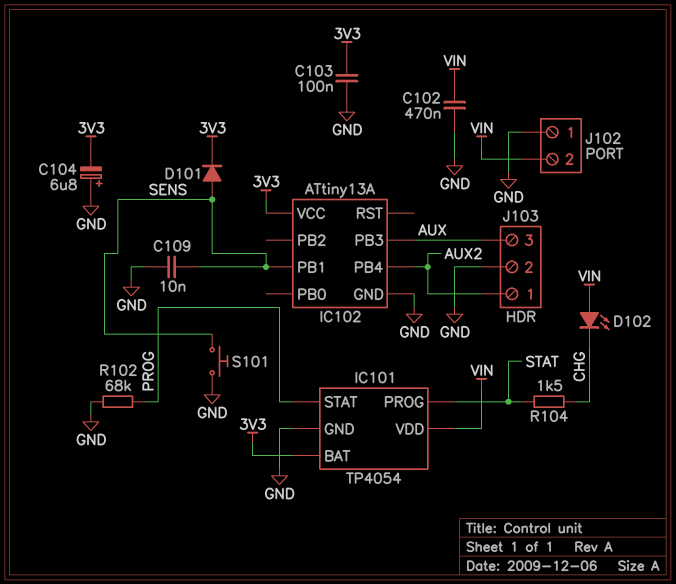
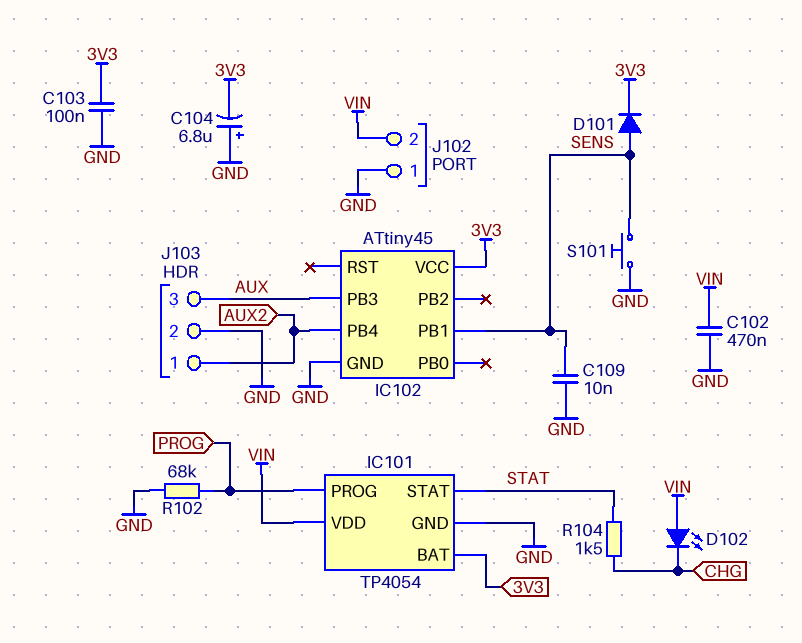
IC101 pin PROG: STAT -> PROG
IC101 pin STAT: PROG -> STAT
IC102: ATtiny13A -> ATtiny45

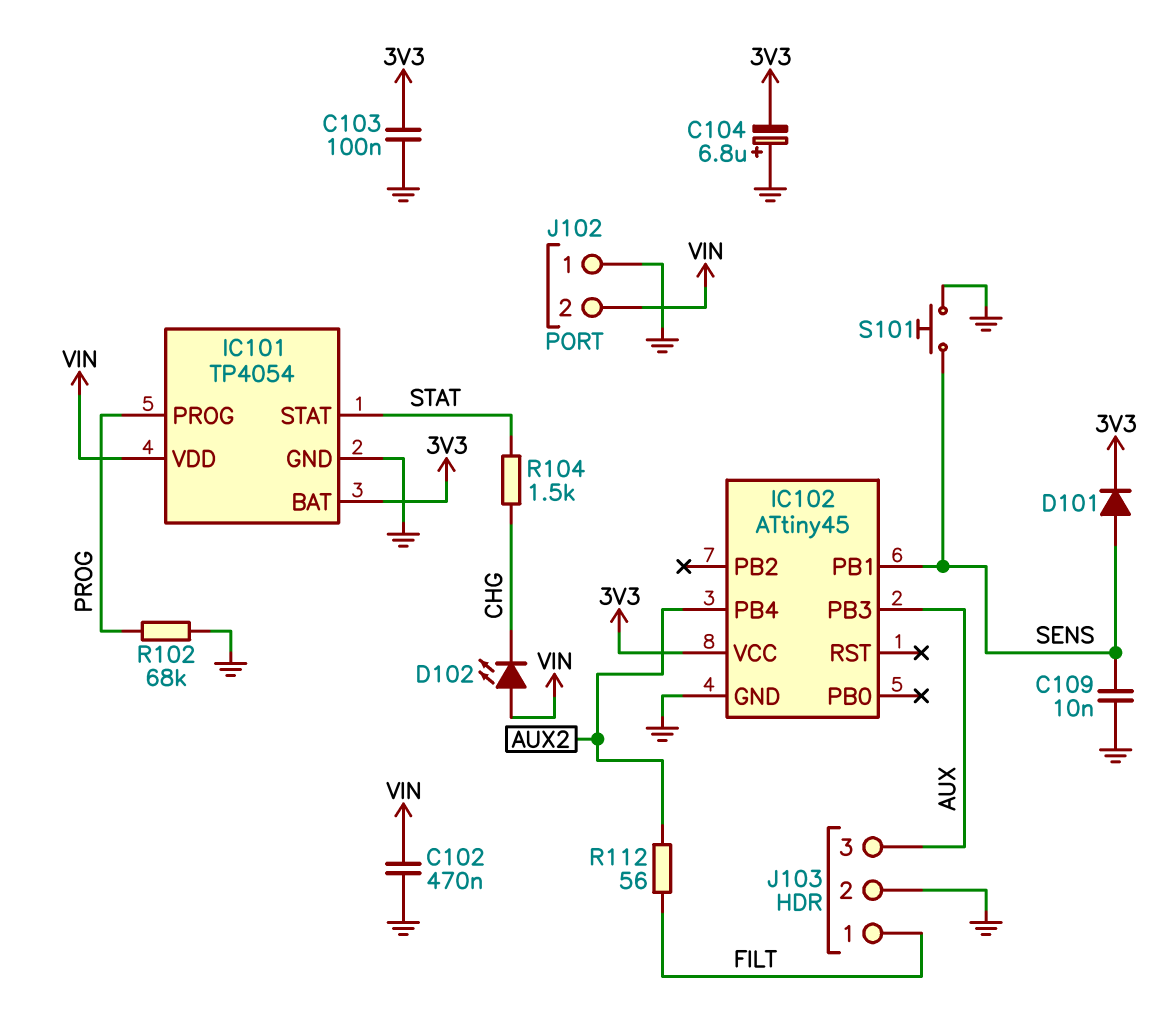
J103 pin 1: AUX2 -> FILT
R112: none -> 56 (AUX2, FILT)

